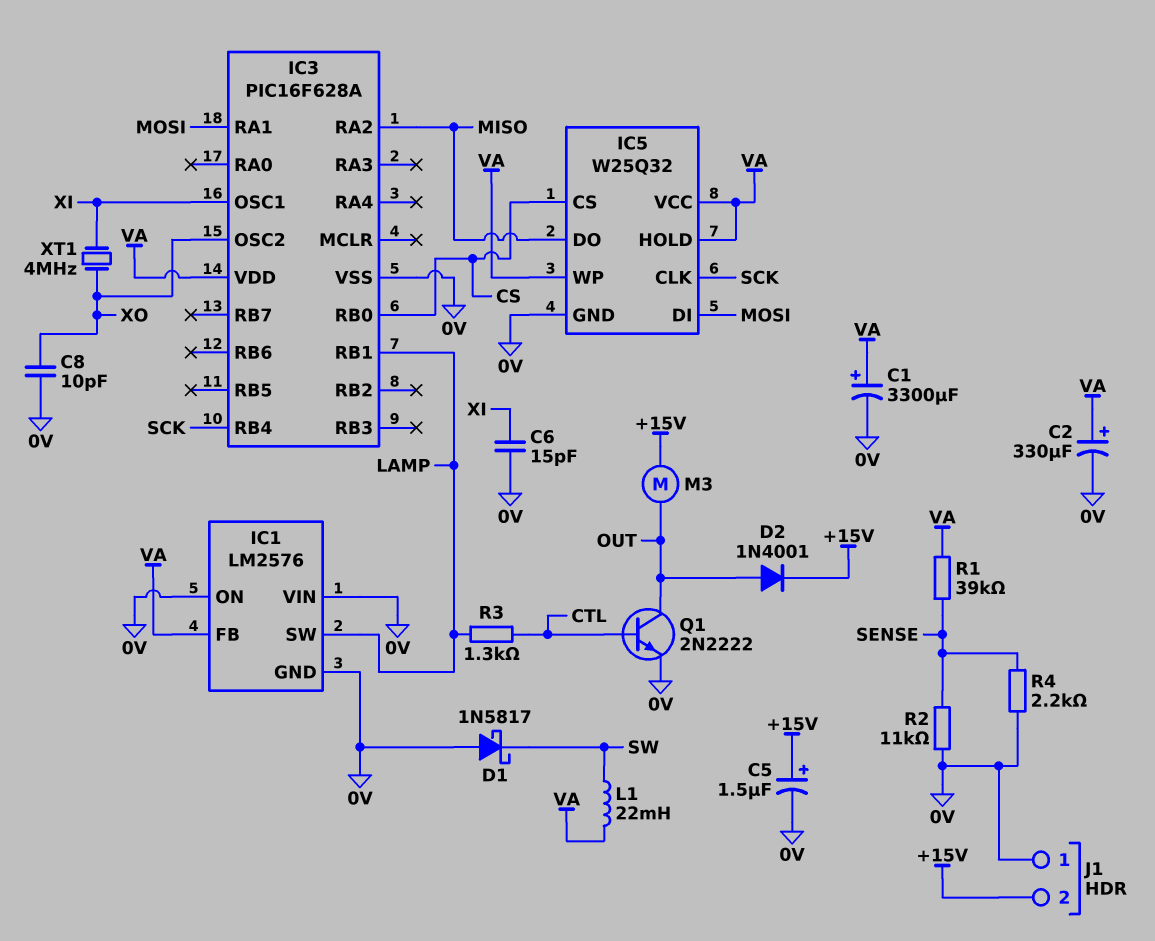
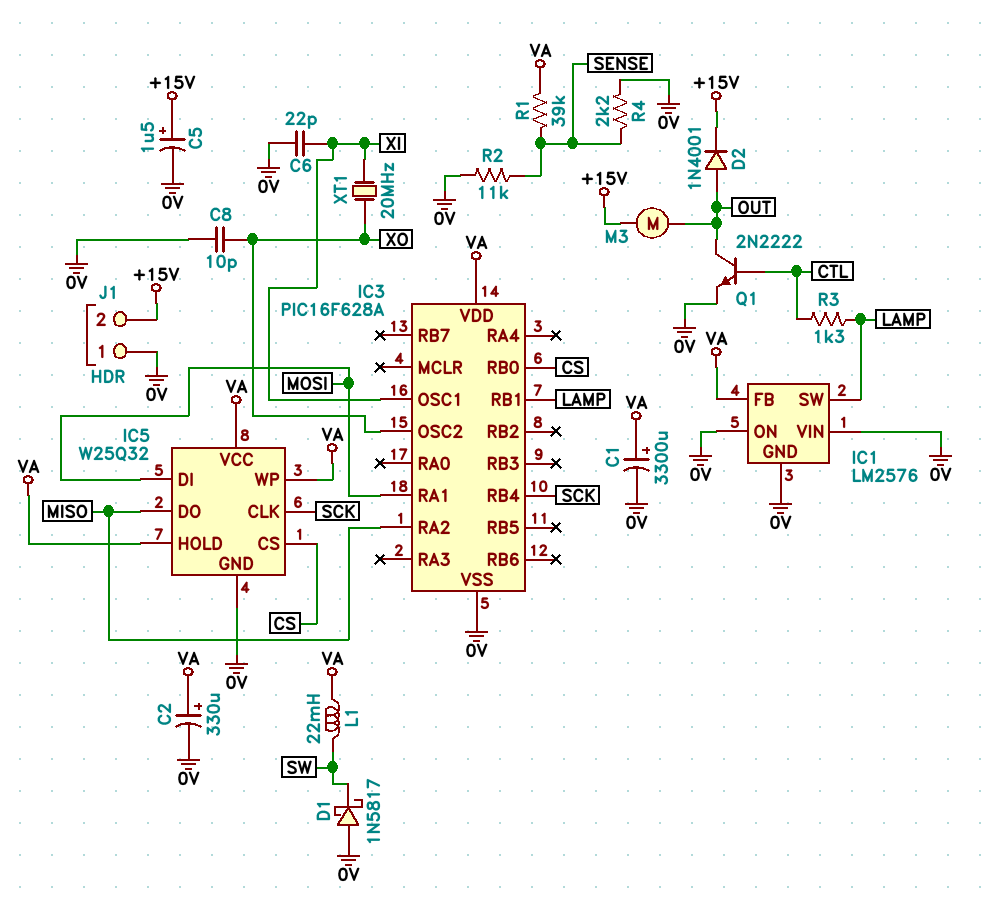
C6: 15pF (0V, XI) -> 22pF (0V, XI)
XT1: 4MHz (XI, XO) -> 20MHz (XI, XO)

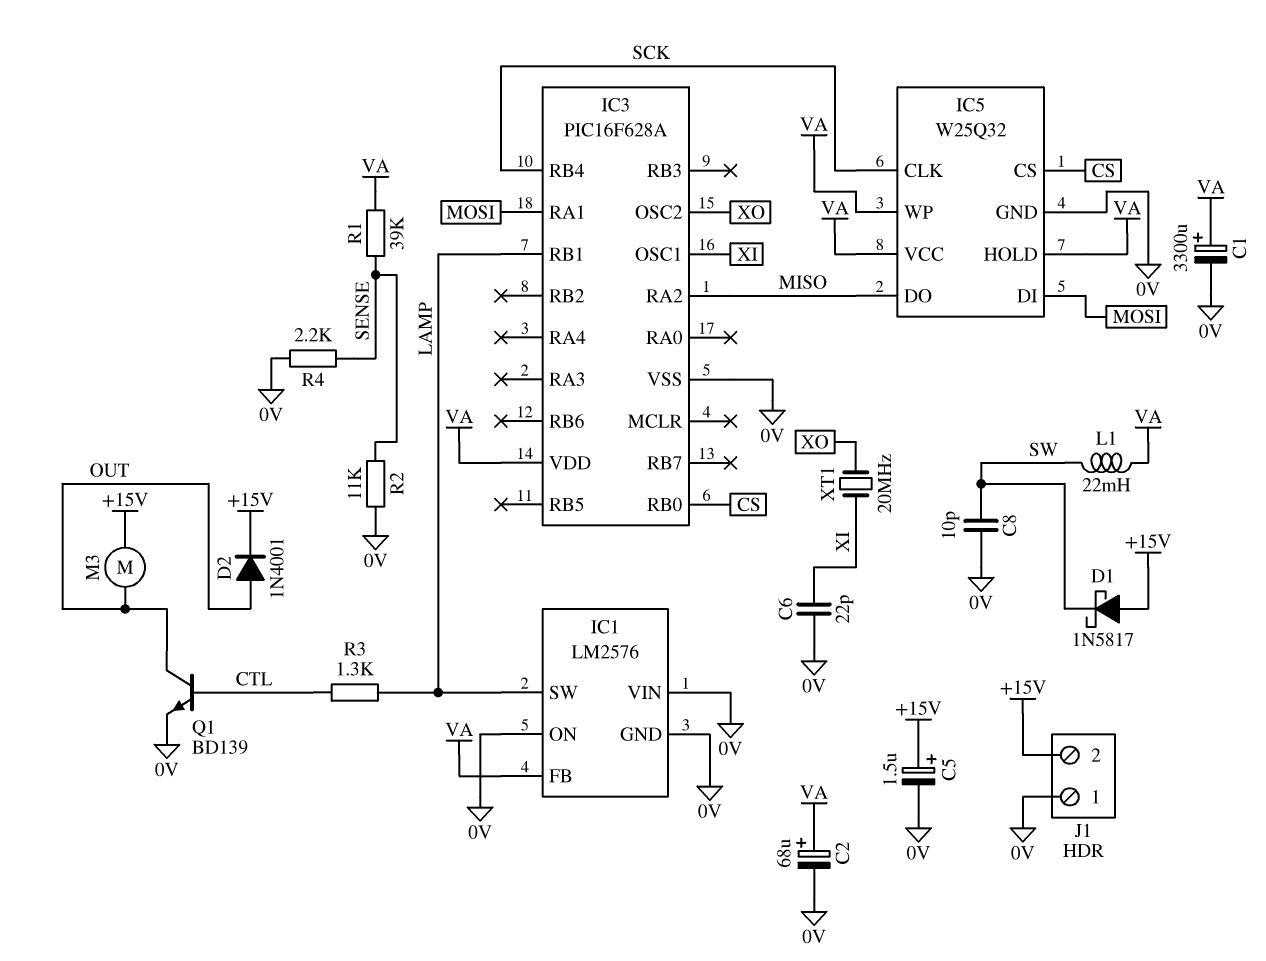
C2: 330uF (plus VA, minus 0V) -> 68uF (plus VA, minus 0V)
C8: 10pF (0V, XO) -> 10pF (0V, SW)
D1: schottky 1N5817 (A 0V, K SW) -> schottky 1N5817 (A +15V, K SW)
Q1: NPN 2N2222 (B CTL, C OUT, E 0V) -> NPN BD139 (B CTL, C OUT, E 0V)

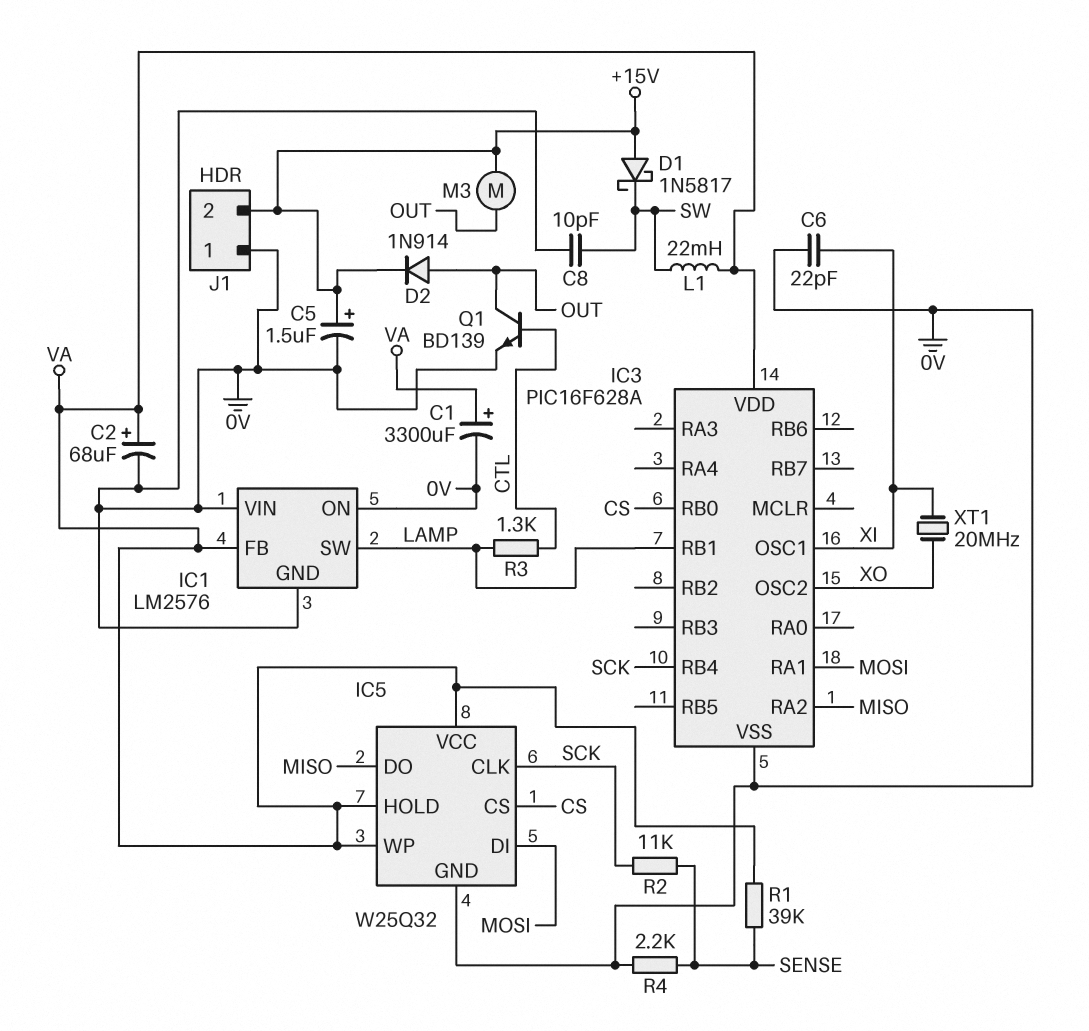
D2: diode 1N4001 (A OUT, K +15V) -> diode 1N914 (A OUT, K +15V)
R2: 11k (0V, SENSE) -> 11k (SCK, SENSE)

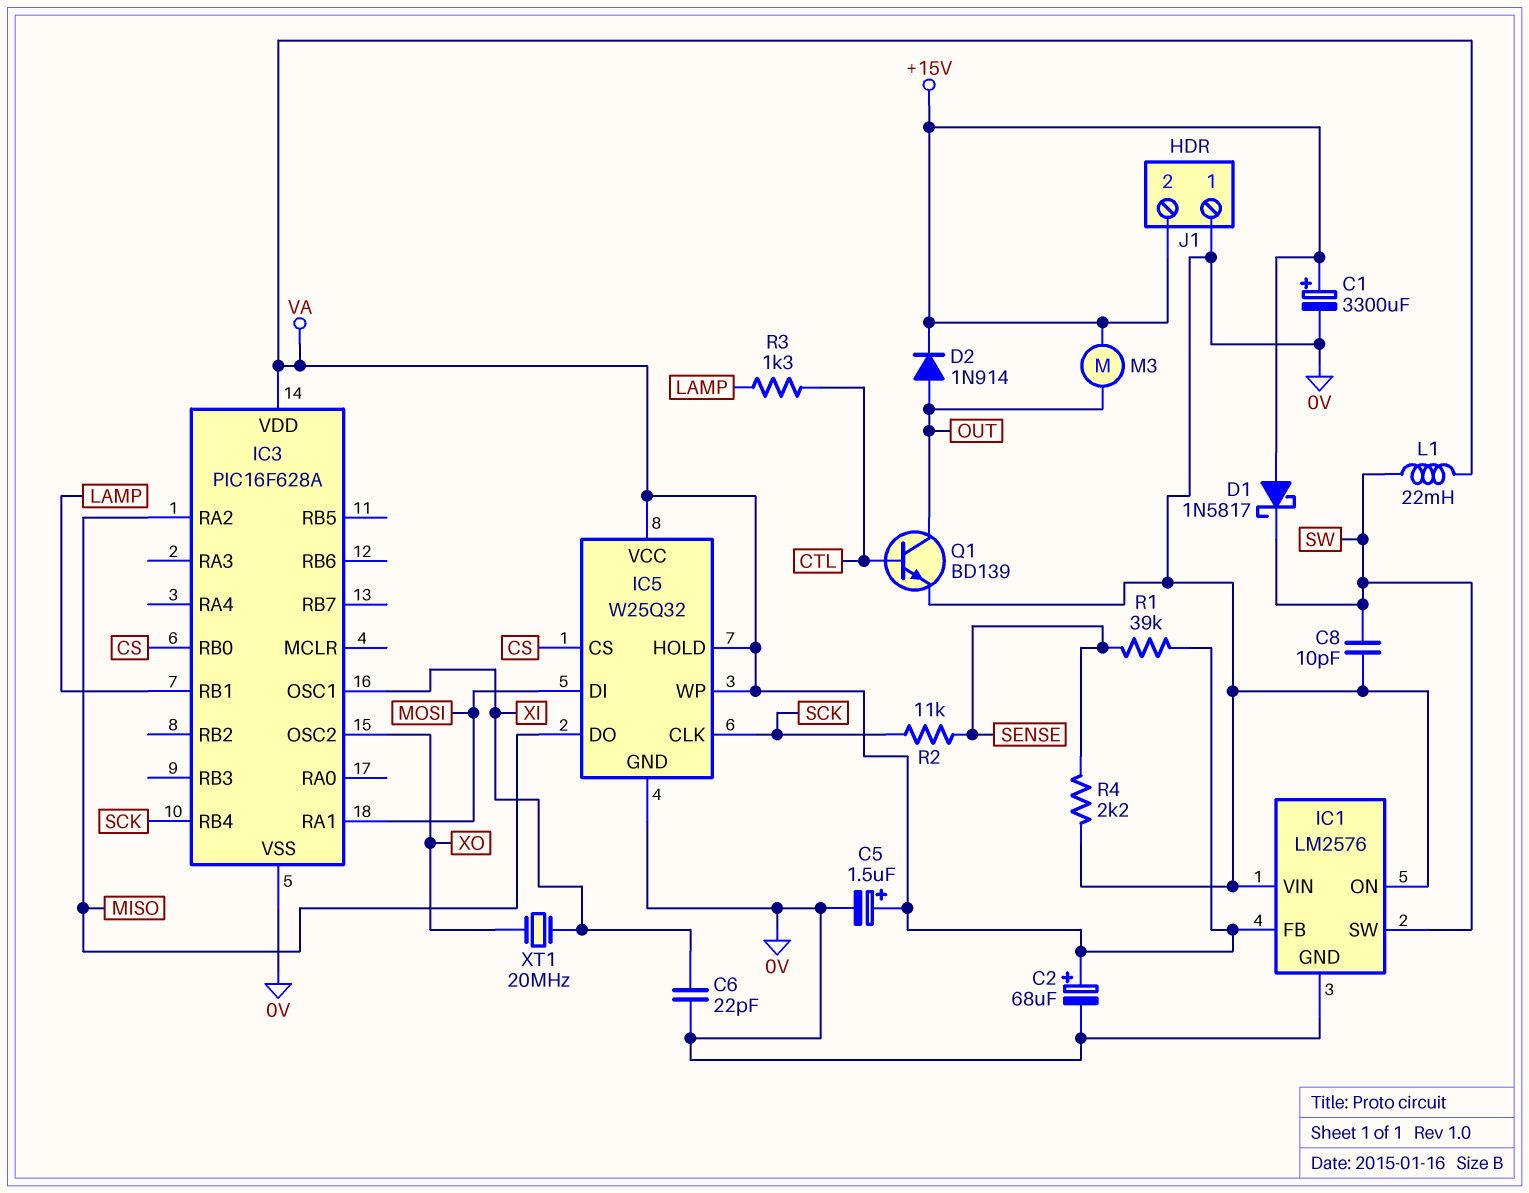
C1: 3300uF (plus VA, minus 0V) -> 3300uF (plus +15V, minus 0V)
C5: 1.5uF (plus +15V, minus 0V) -> 1.5uF (plus VA, minus 0V)
IC1 pin SW: LAMP -> SW

